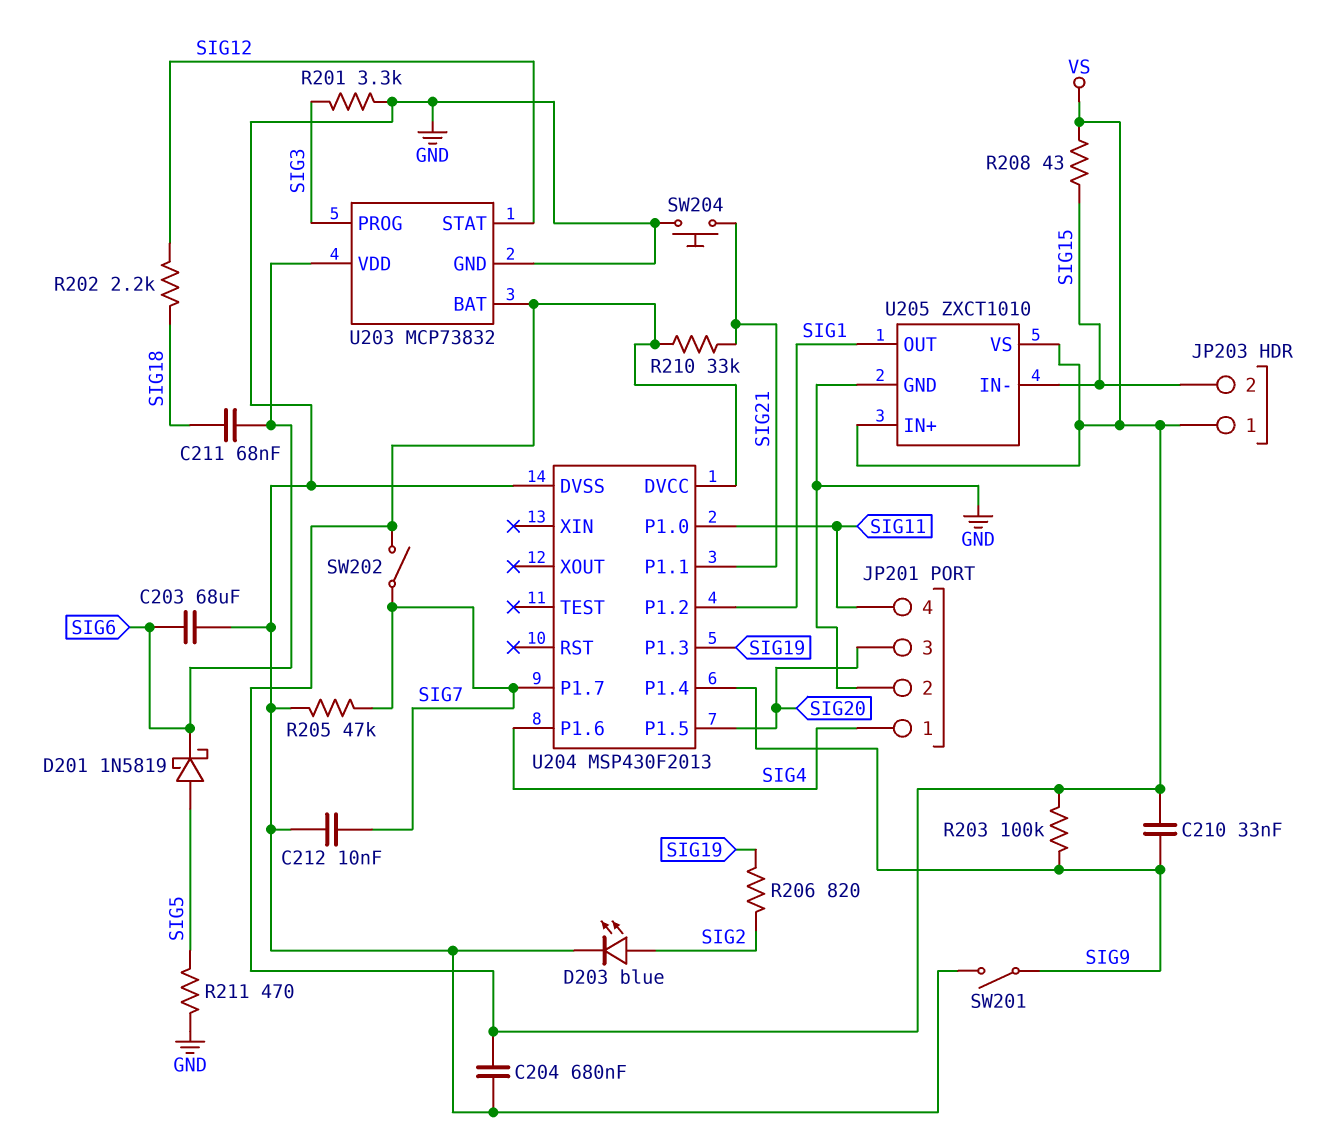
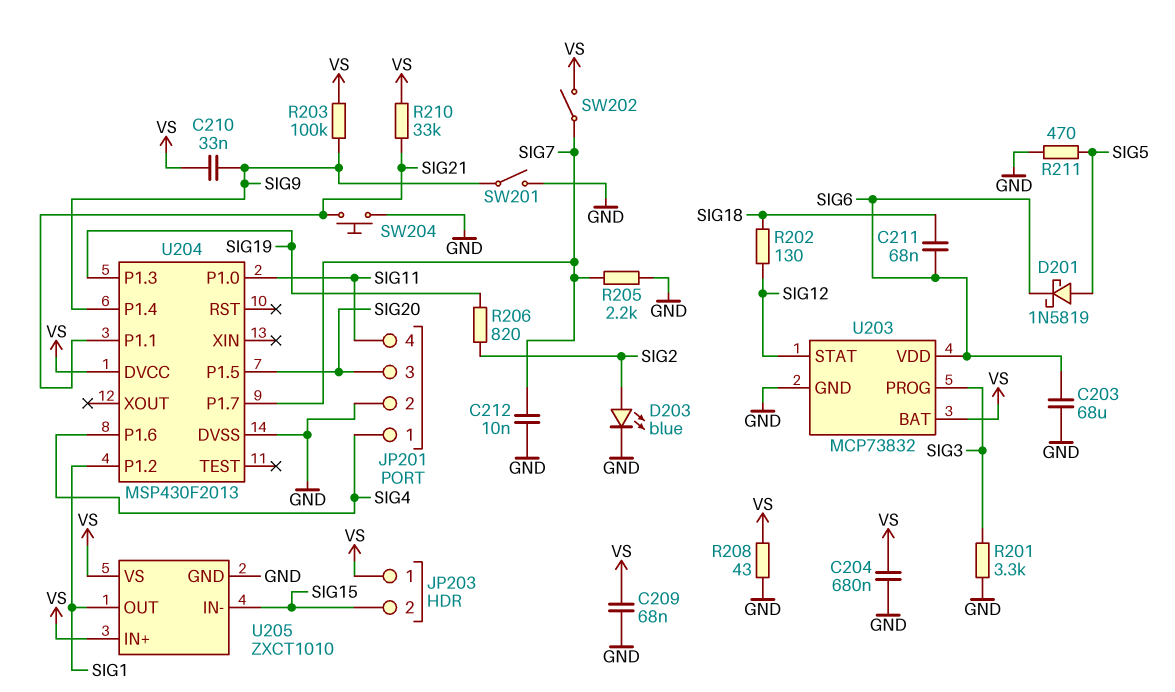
C209: none -> 68nF (GND, VS)
R202: 2.2k (SIG12, SIG18) -> 130 (SIG12, SIG18)
R205: 47k (GND, SIG7) -> 2.2k (GND, SIG7)
R208: 43 (SIG15, VS) -> 43 (GND, VS)

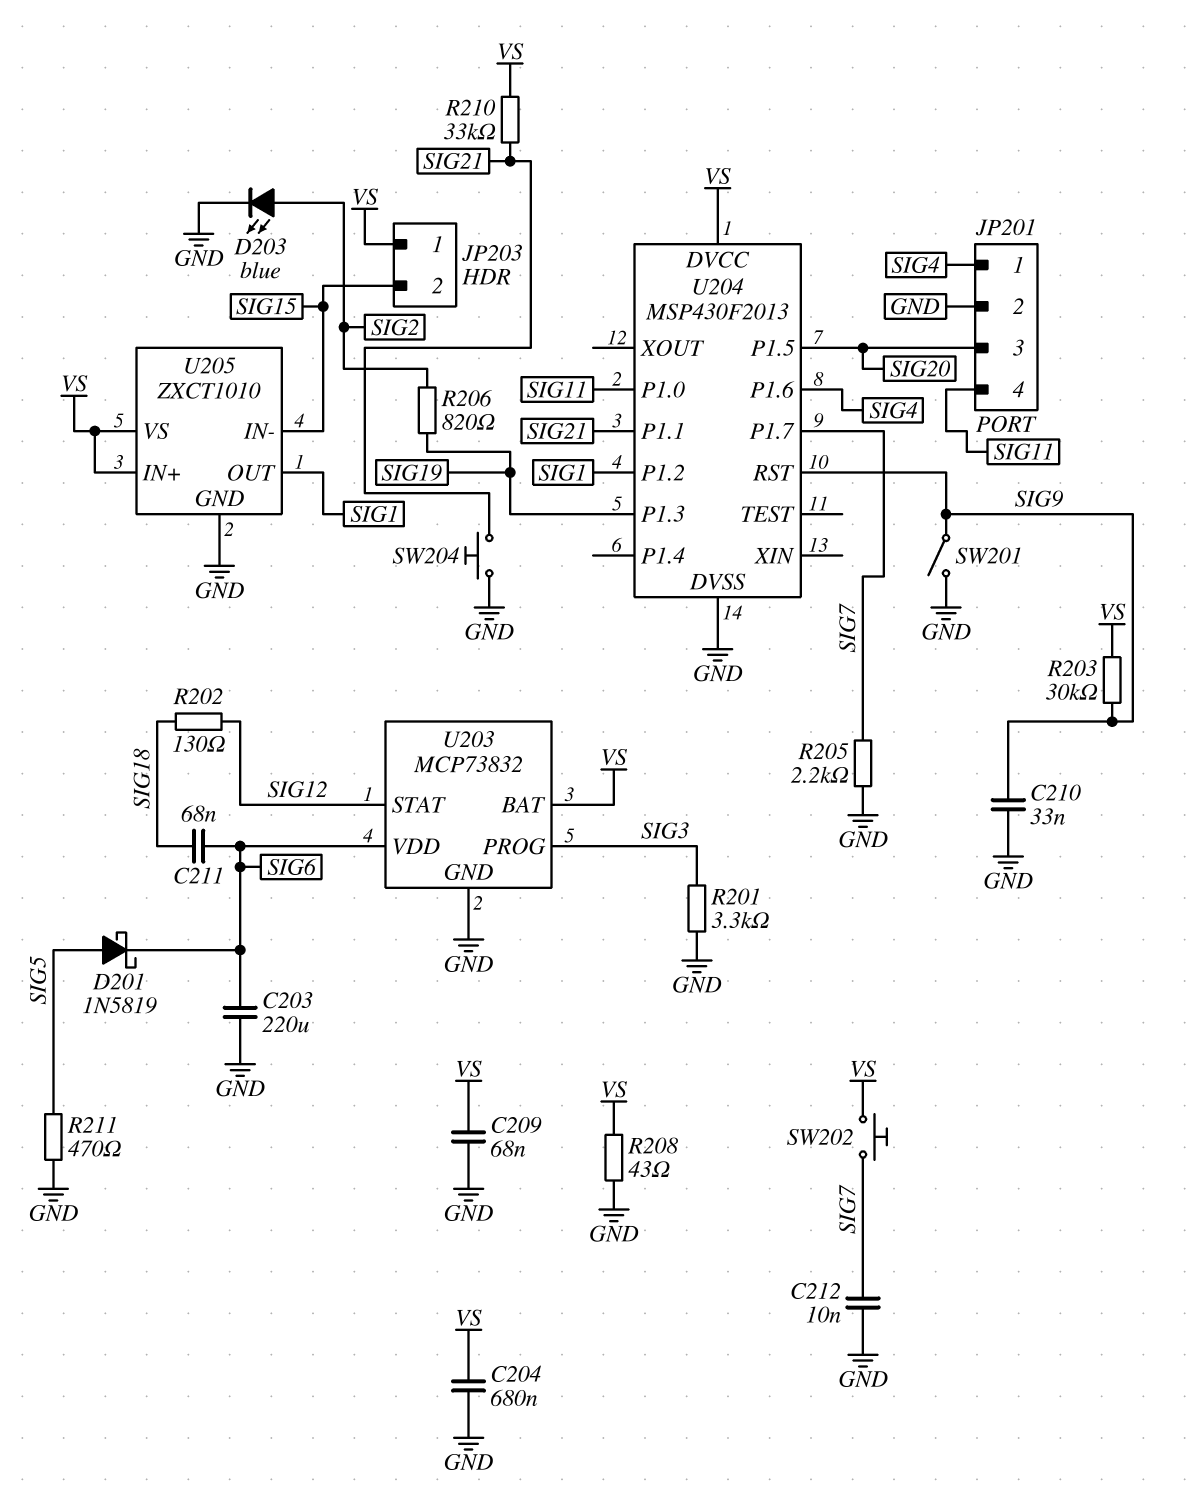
C203: 68uF (GND, SIG6) -> 220uF (GND, SIG6)
C210: 33nF (SIG9, VS) -> 33nF (GND, SIG9)
R203: 100k (SIG9, VS) -> 30k (SIG9, VS)
SW202: switch (SIG7, VS) -> button (SIG7, VS)
U204 pin P1.4: SIG9 -> none
U204 pin RST: none -> SIG9

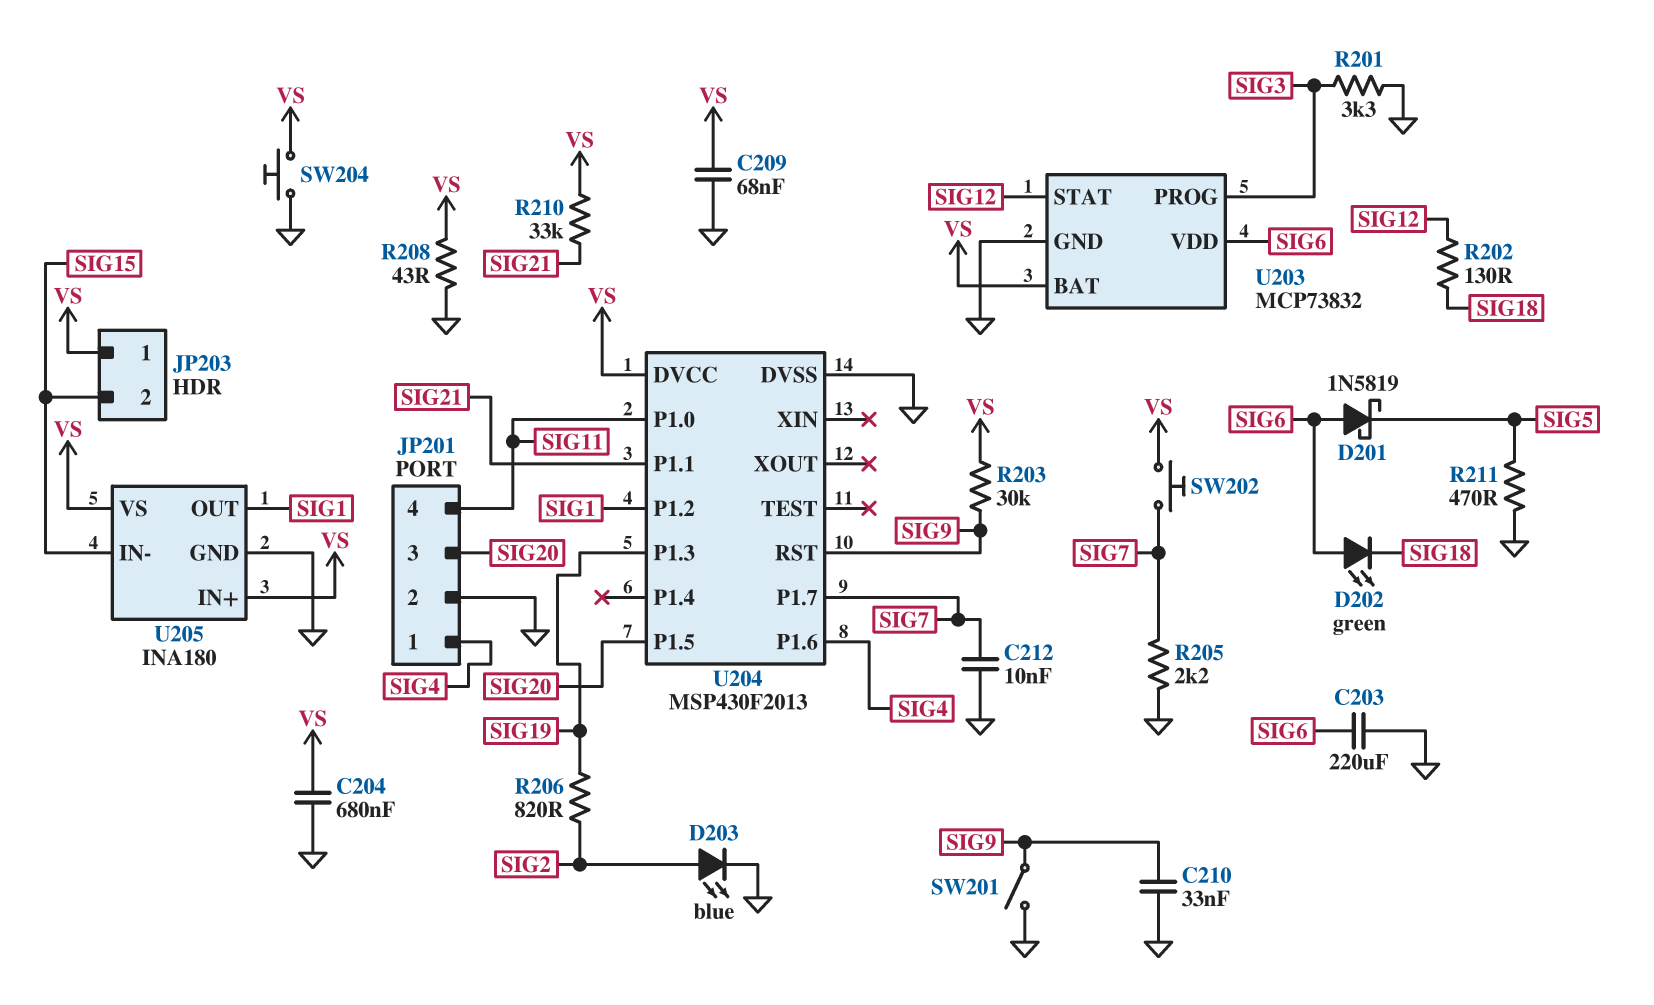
C211: 68nF (SIG6, SIG18) -> none
D201: schottky 1N5819 (A SIG5, K SIG6) -> schottky 1N5819 (A SIG6, K SIG5)
D202: none -> LED green (A SIG6, K SIG18)
SW204: button (GND, SIG21) -> button (GND, VS)
U205: ZXCT1010 -> INA180

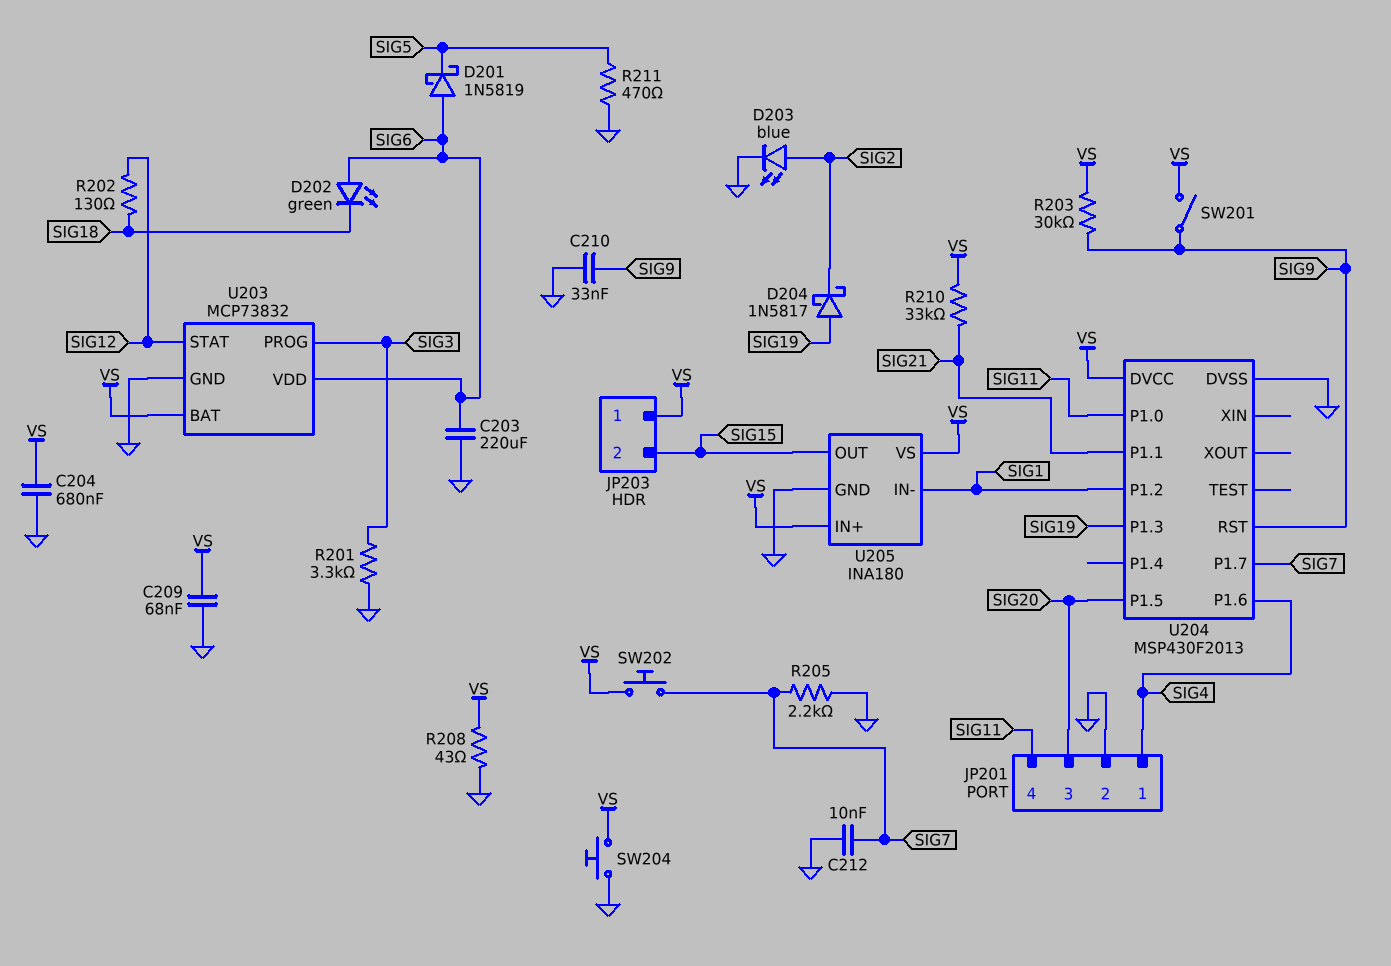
D204: none -> schottky 1N5817 (A SIG19, K SIG2)
R206: 820 (SIG2, SIG19) -> none
SW201: switch (GND, SIG9) -> switch (SIG9, VS)
U205 pin IN-: SIG15 -> SIG1
U205 pin OUT: SIG1 -> SIG15

